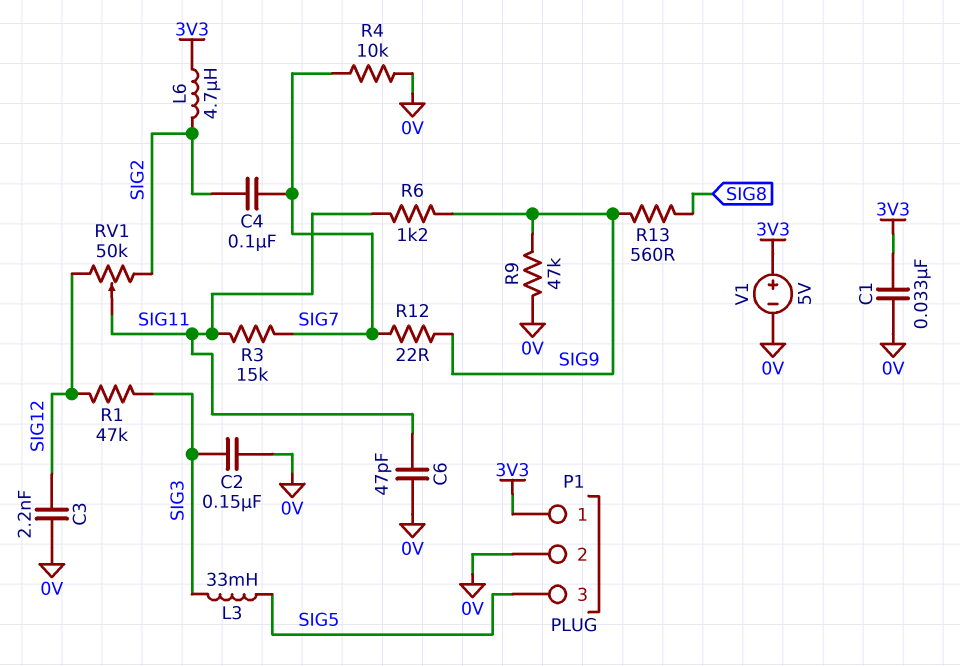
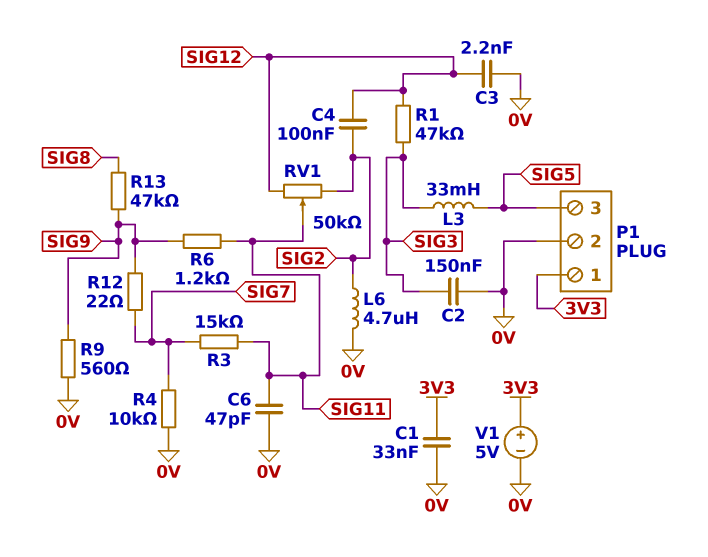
C4: 100nF (SIG2, SIG7) -> 100nF (SIG2, SIG12)
L6: 4.7uH (3V3, SIG2) -> 4.7uH (0V, SIG2)
R9: 47k (0V, SIG9) -> 560 (0V, SIG9)
R13: 560 (SIG8, SIG9) -> 47k (SIG8, SIG9)

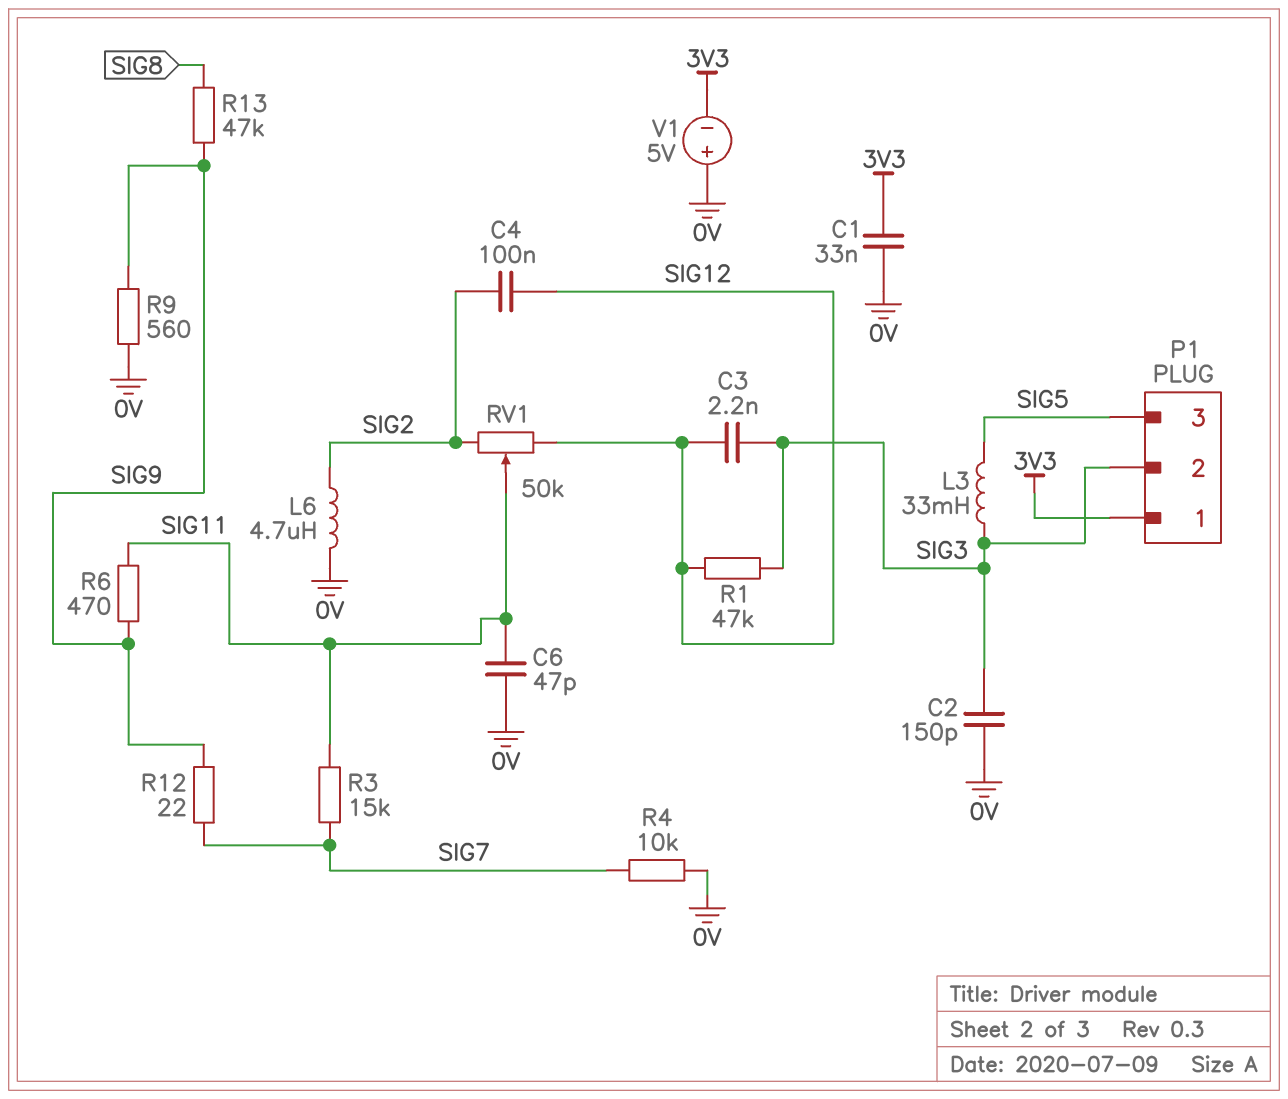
C2: 150nF (0V, SIG3) -> 150pF (0V, SIG3)
C3: 2.2nF (0V, SIG12) -> 2.2nF (SIG3, SIG12)
P1 pin 2: 0V -> SIG3
R6: 1.2k (SIG9, SIG11) -> 470 (SIG9, SIG11)
V1: 5V (plus 3V3, minus 0V) -> 5V (plus 0V, minus 3V3)

